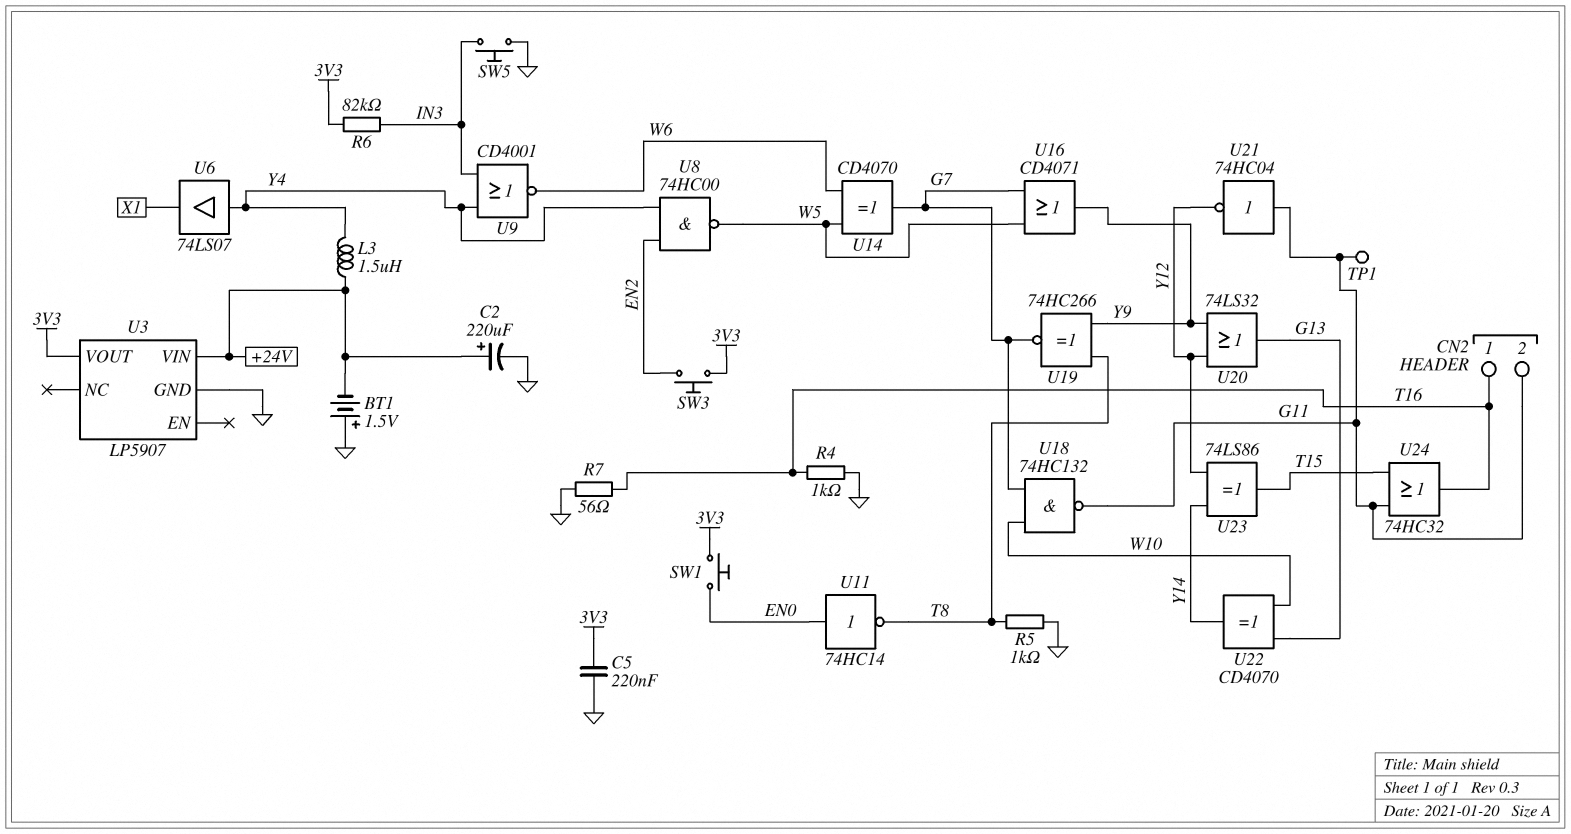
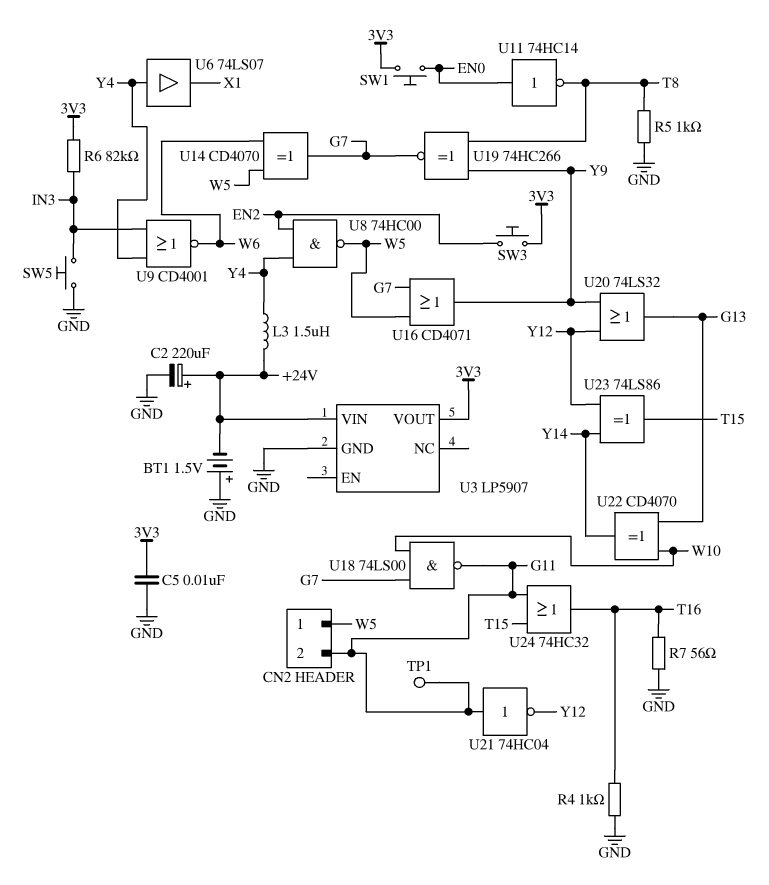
C5: 220nF (3V3, GND) -> 10nF (3V3, GND)
CN2 pin 1: T16 -> W5
U18: NAND 74HC132 (in G7, in W10, out G11) -> NAND 74LS00 (in G7, in W10, out G11)

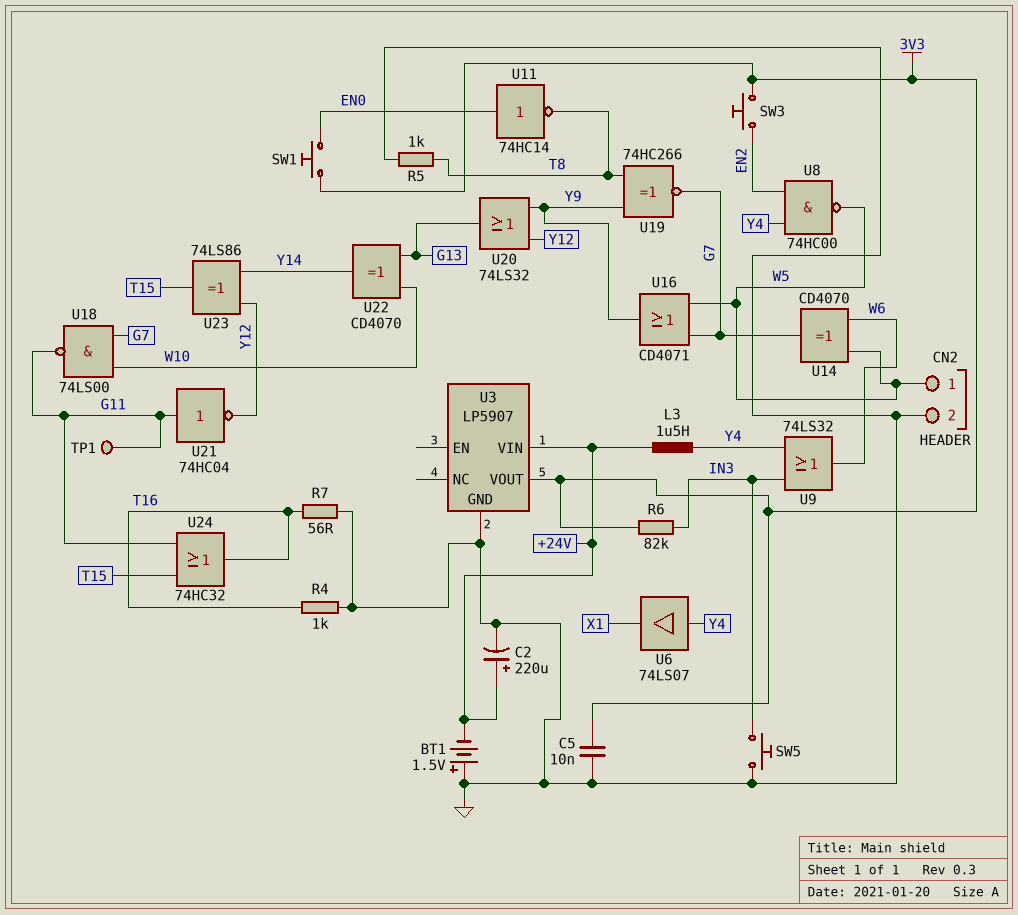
CN2 pin 2: G11 -> GND
U9: NOR CD4001 (in IN3, in Y4, out W6) -> OR 74LS32 (in IN3, in Y4, out W6)

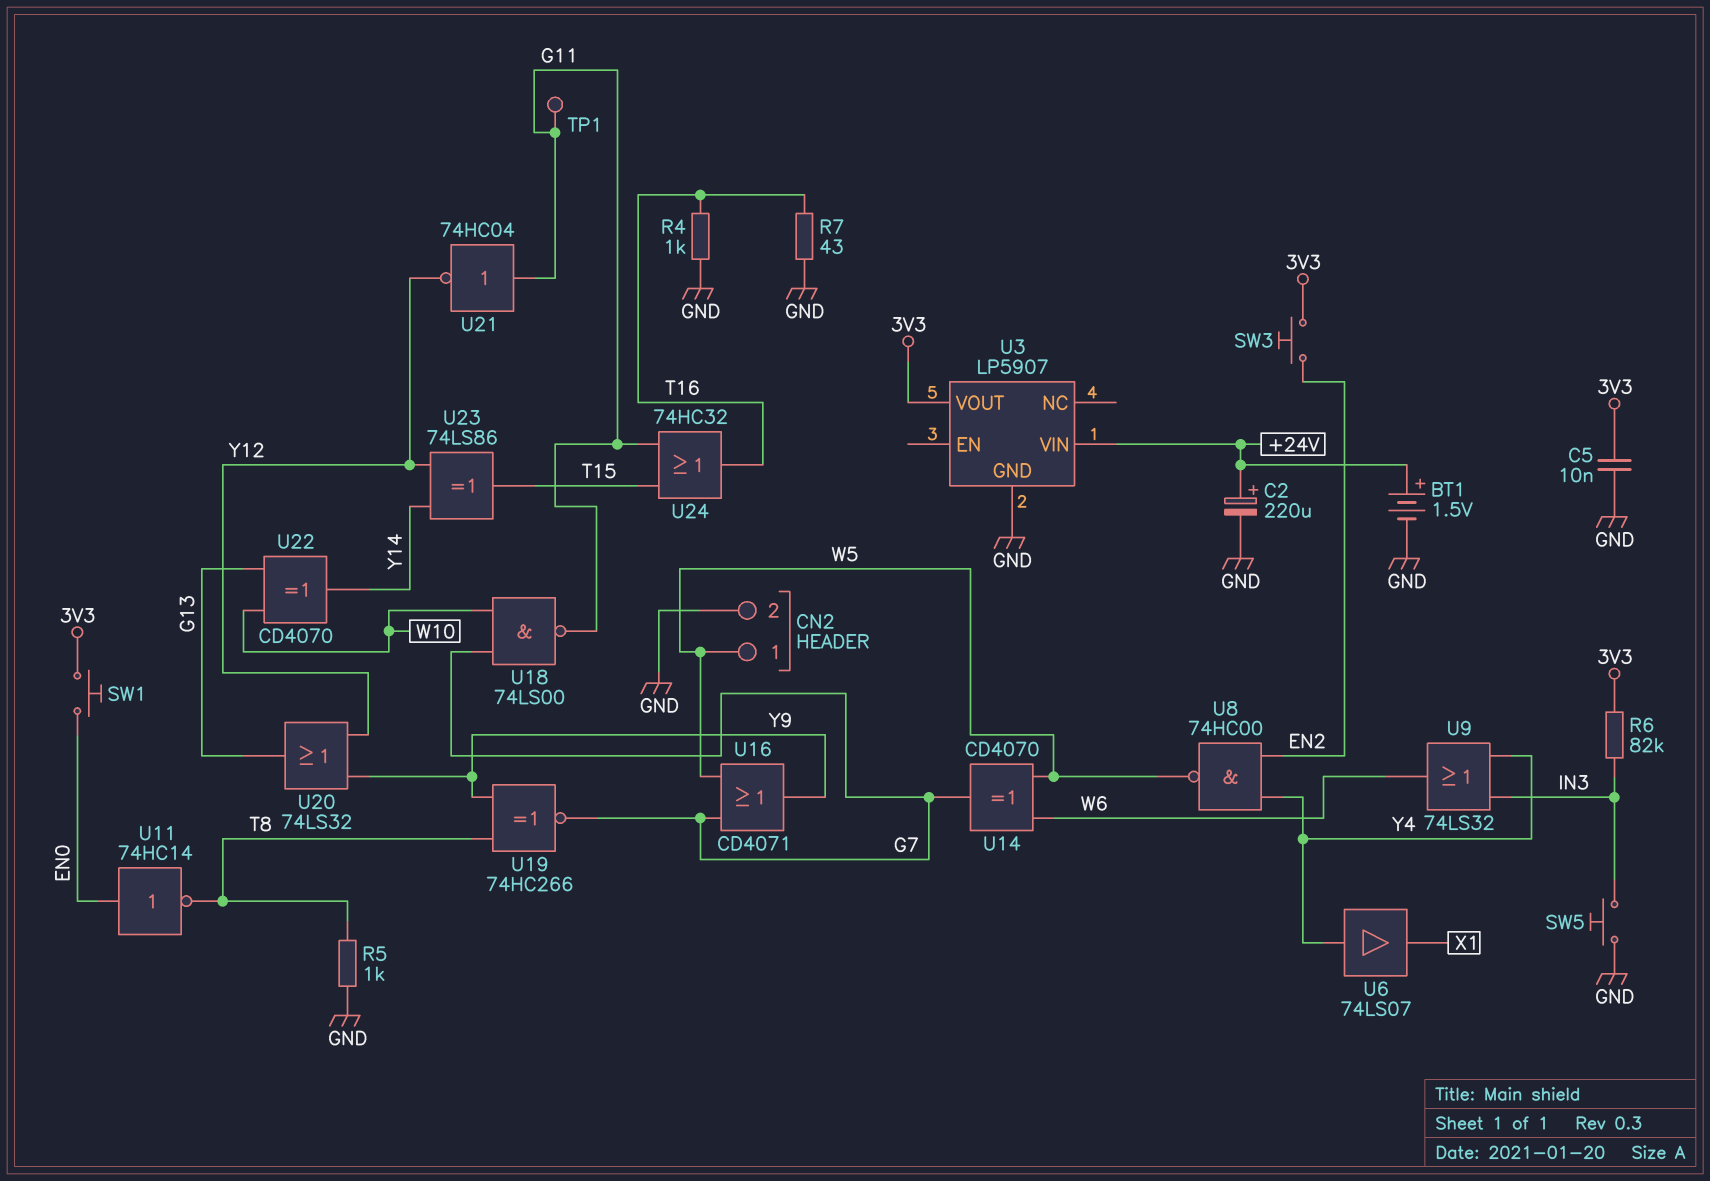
BT1: 1.5V (plus GND, minus +24V) -> 1.5V (plus +24V, minus GND)
L3: 1.5uH (+24V, Y4) -> none
R7: 56 (GND, T16) -> 43 (GND, T16)

